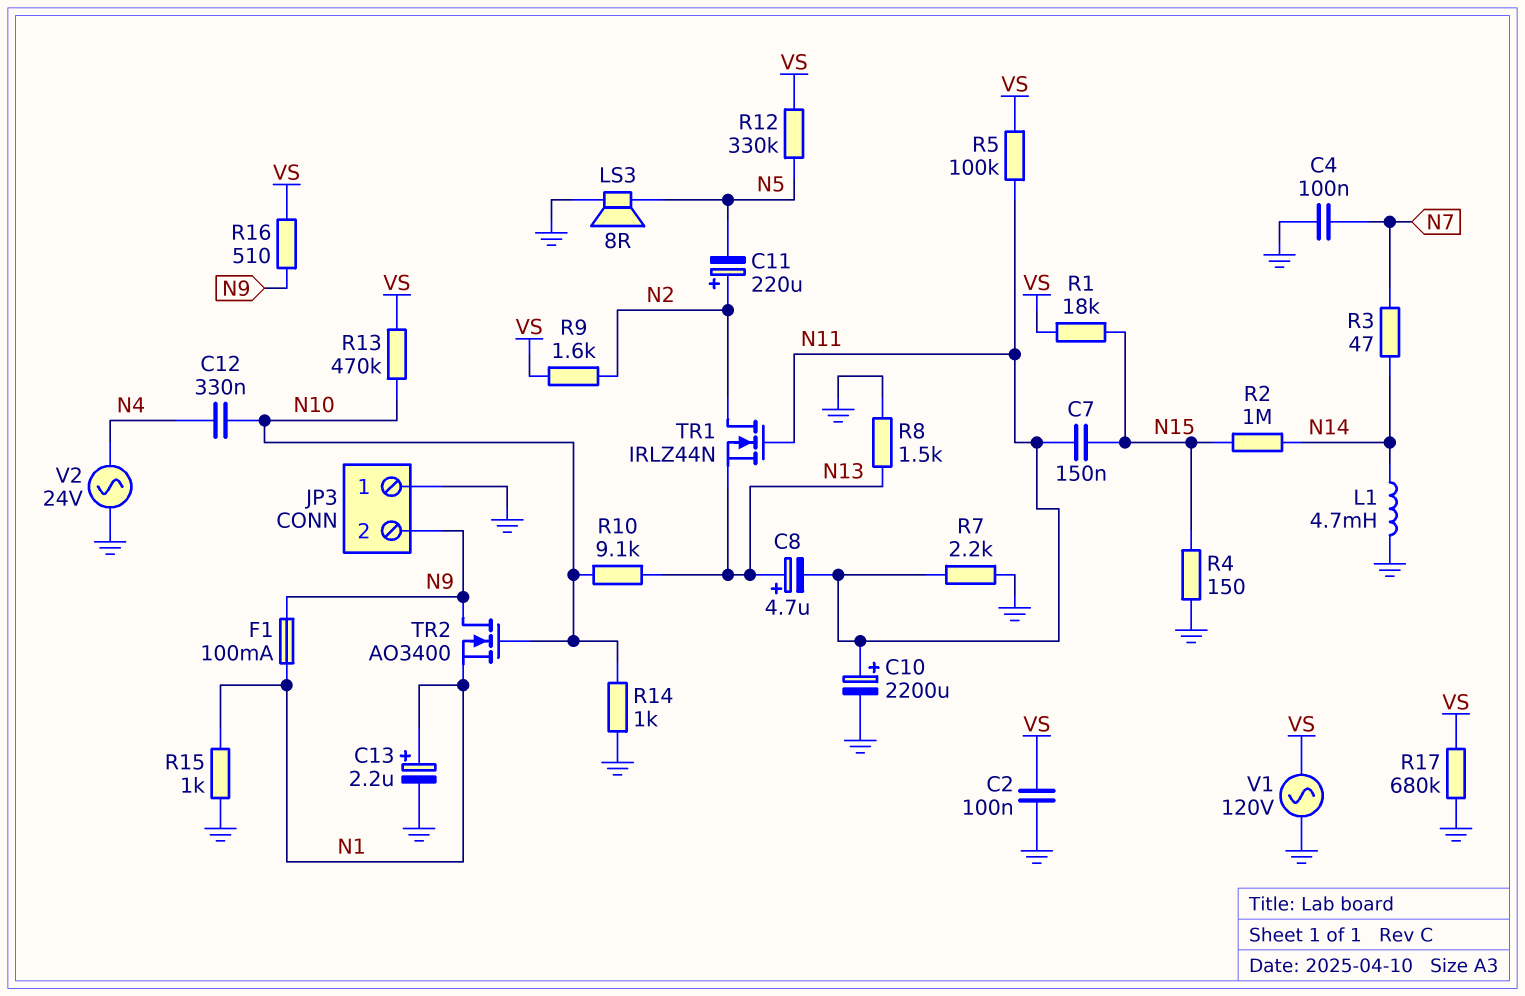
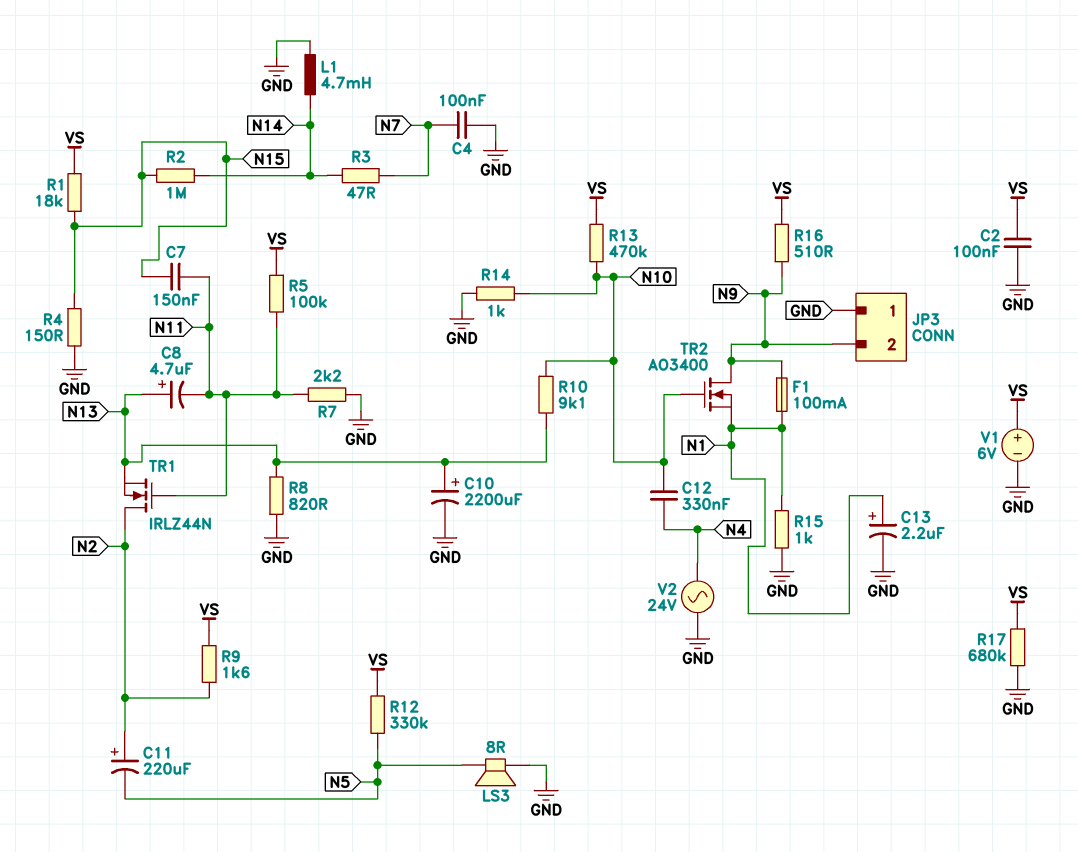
C10: 2200uF (plus N11, minus GND) -> 2200uF (plus N13, minus GND)
R8: 1.5k (GND, N13) -> 820 (GND, N13)
V1: AC 120V (GND, VS) -> 6V (plus VS, minus GND)

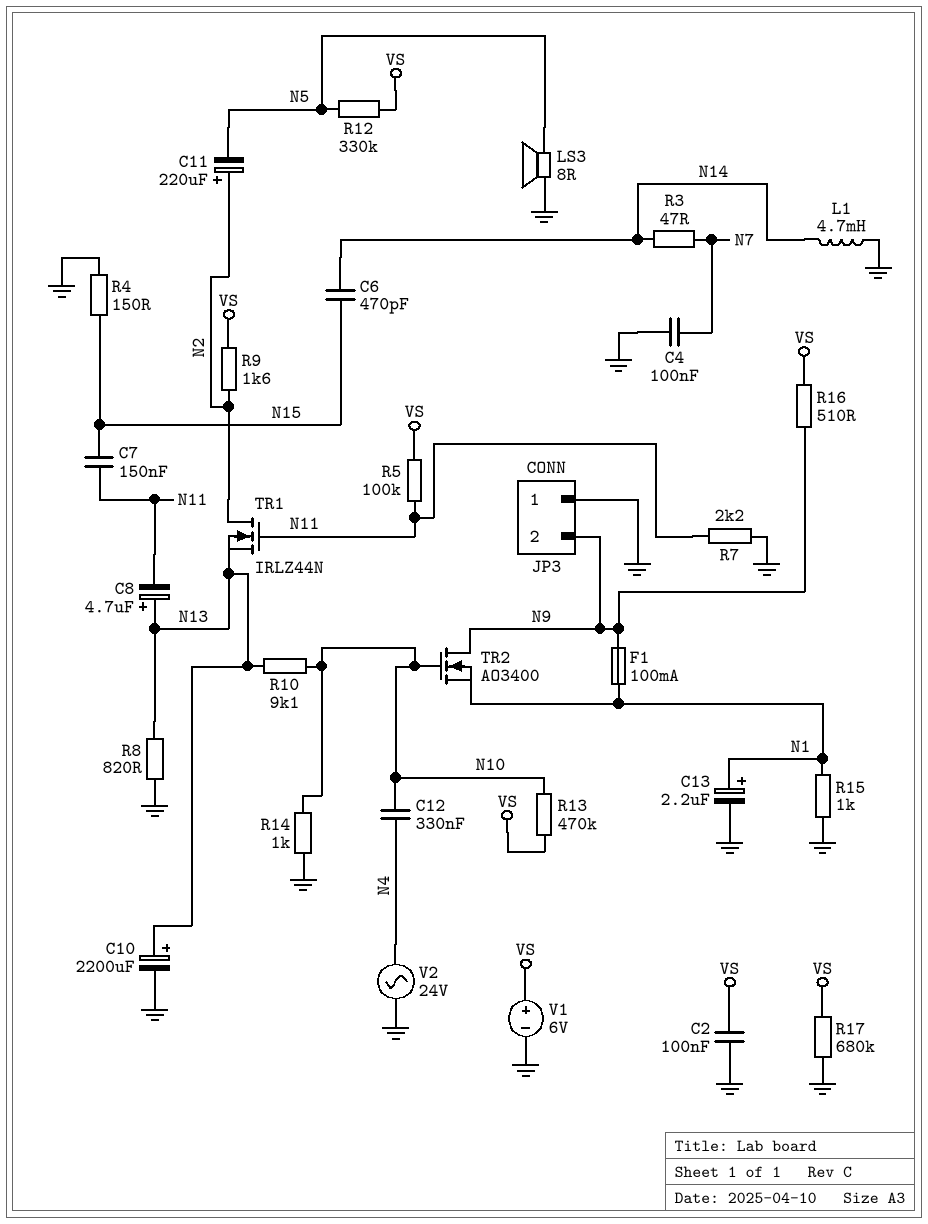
C6: none -> 470pF (N14, N15)
R1: 18k (N15, VS) -> none
R2: 1M (N14, N15) -> none

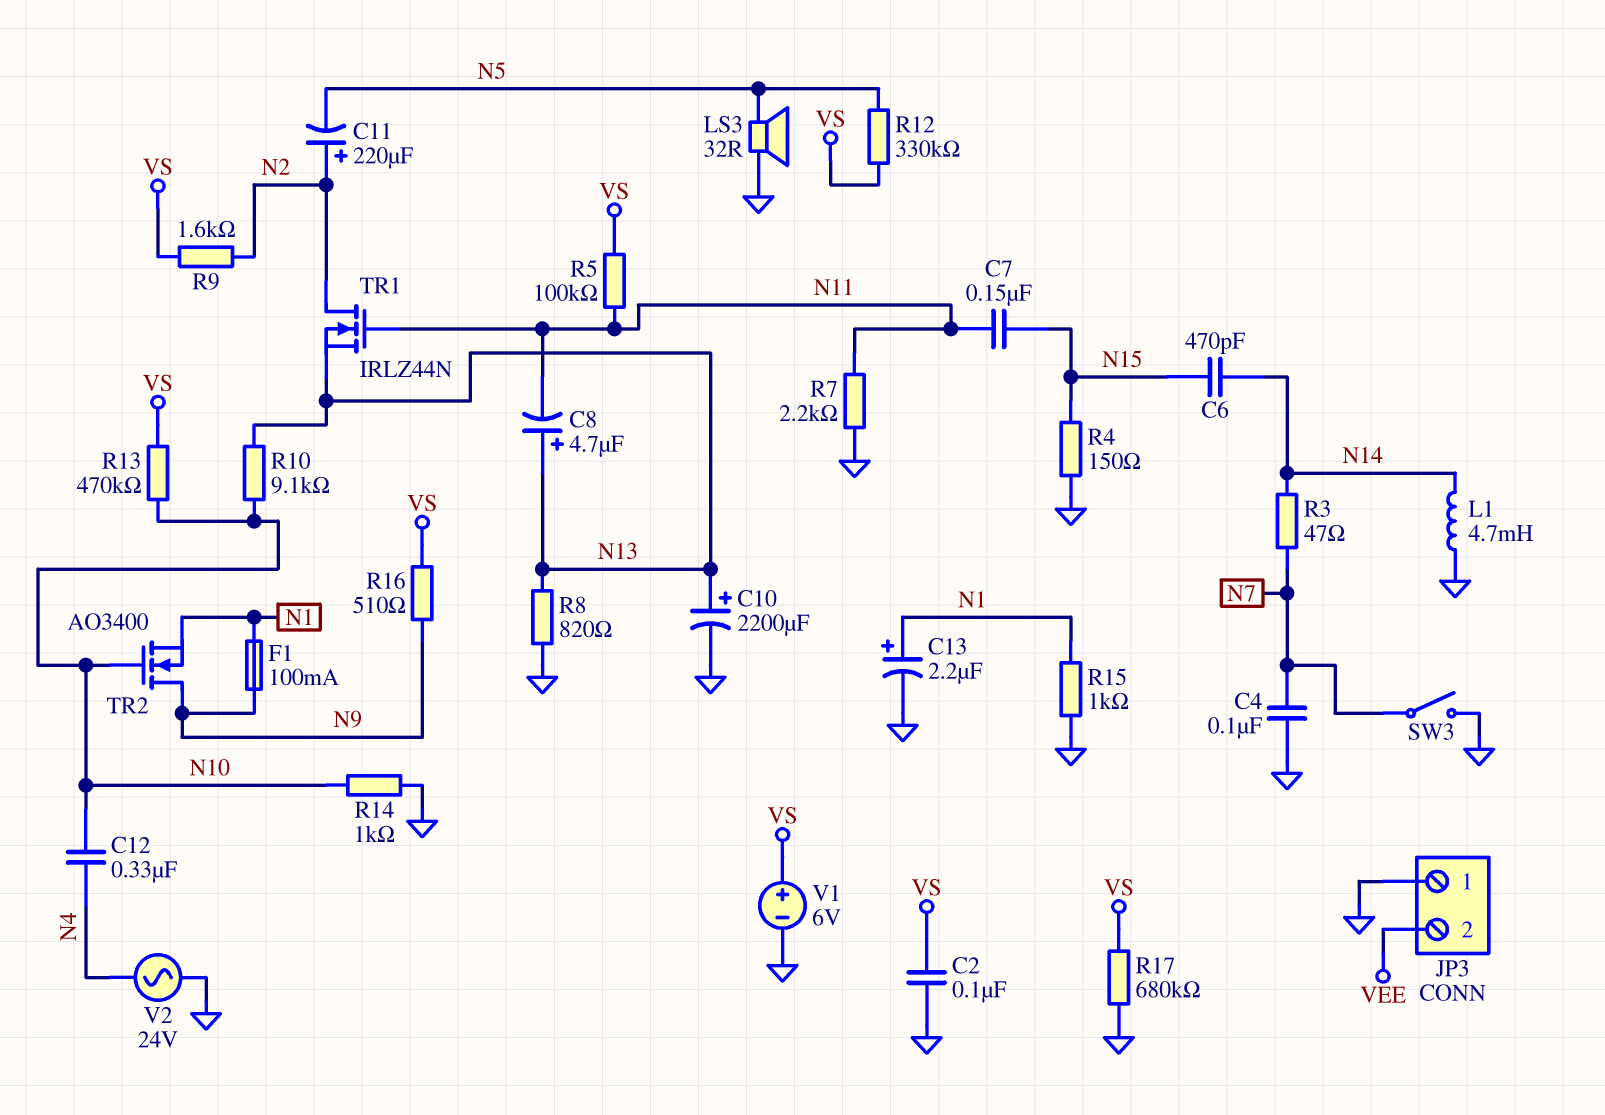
JP3 pin 2: N9 -> VEE
LS3: speaker 8R (GND, N5) -> speaker 32R (GND, N5)
SW3: none -> switch (GND, N7)

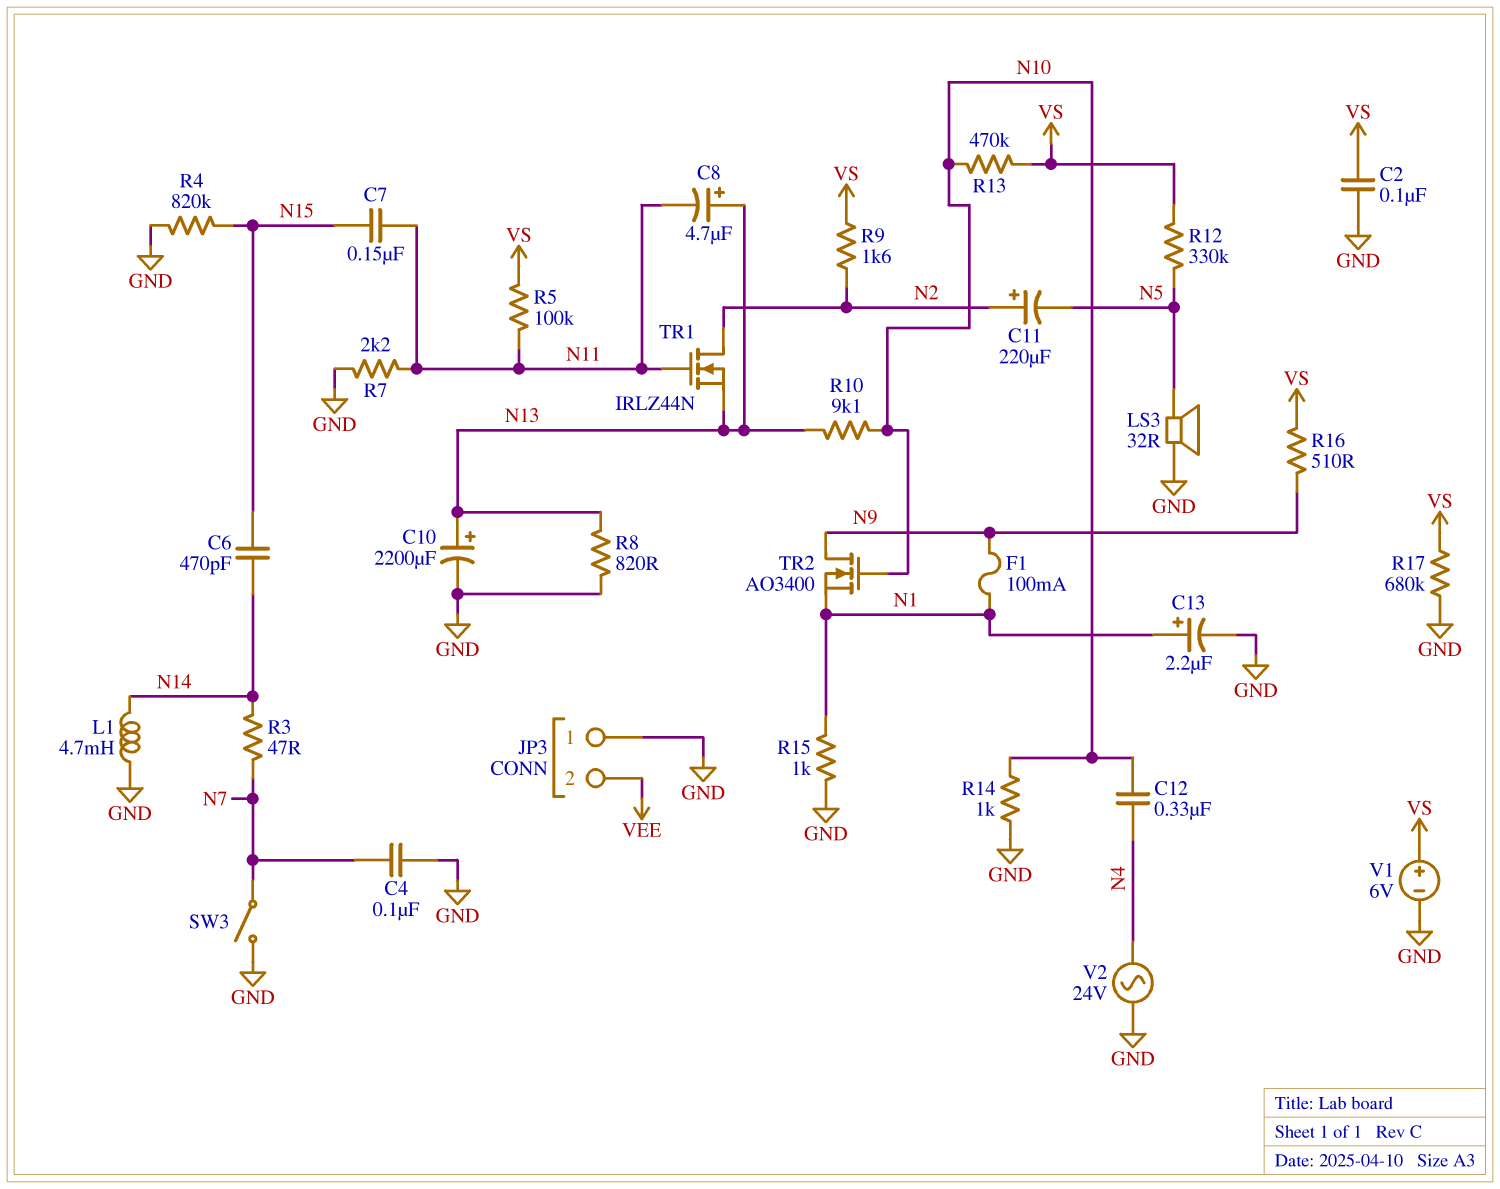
R4: 150 (GND, N15) -> 820k (GND, N15)

